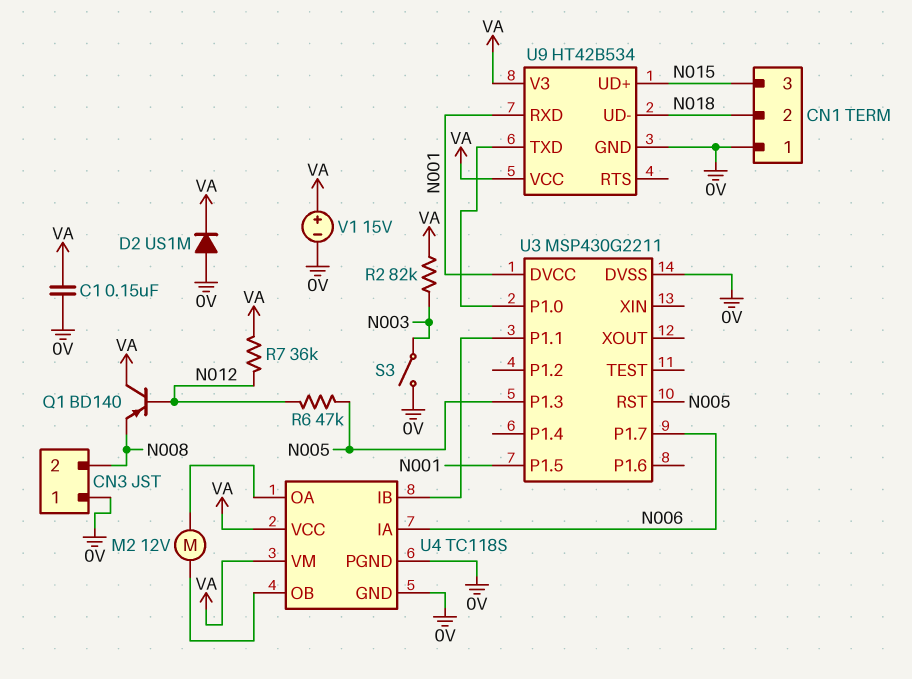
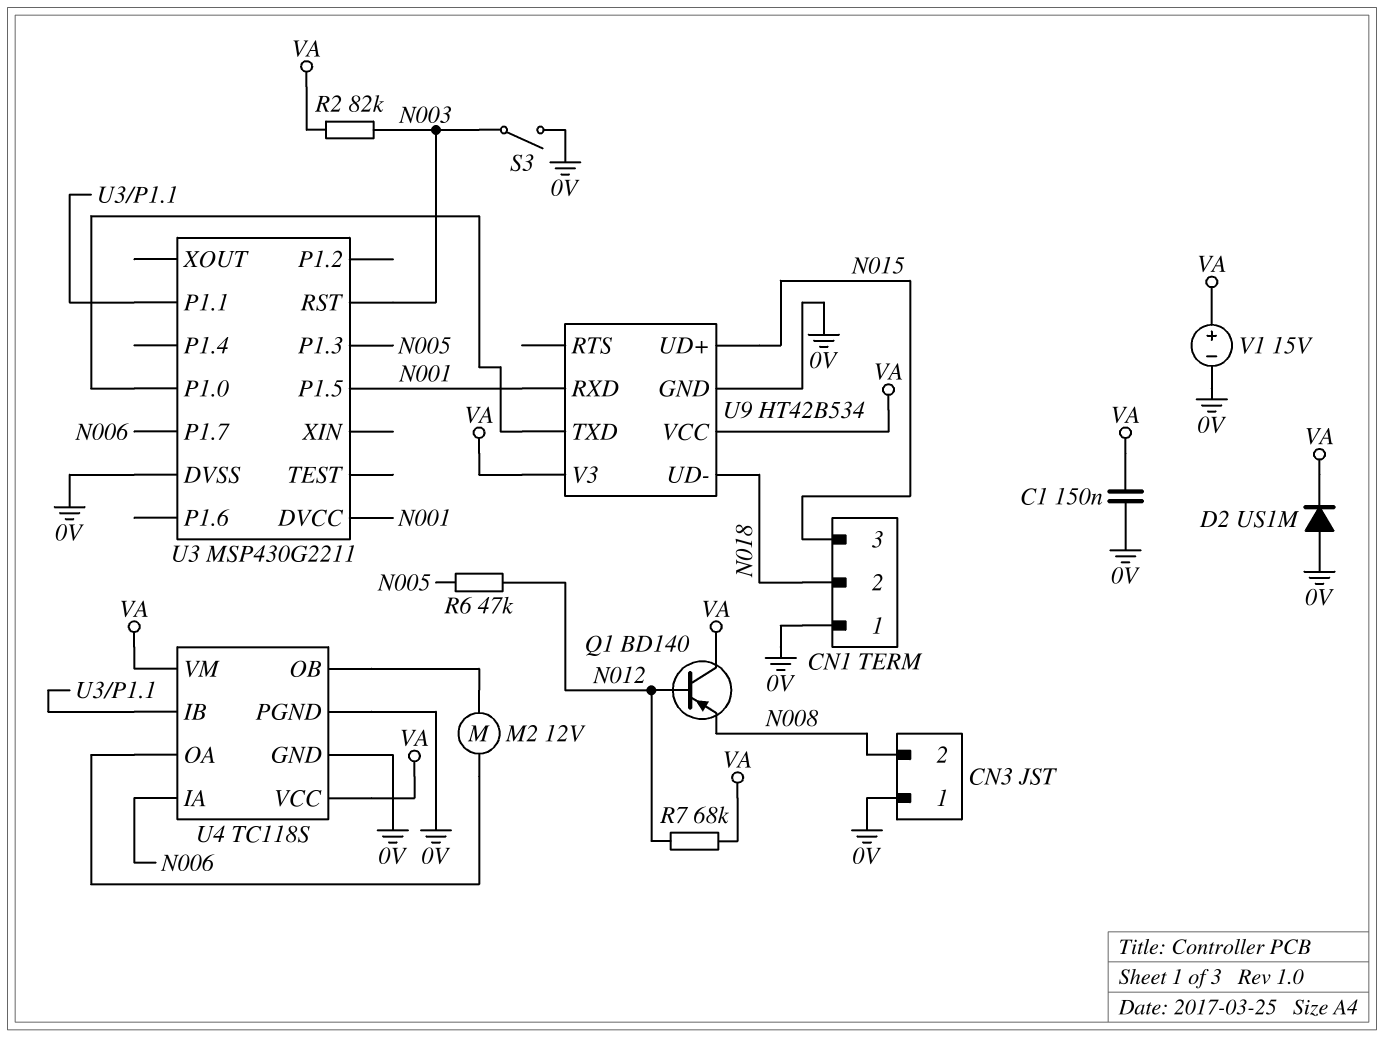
R7: 36k (N012, VA) -> 68k (N012, VA)
U3 pin RST: N005 -> N003

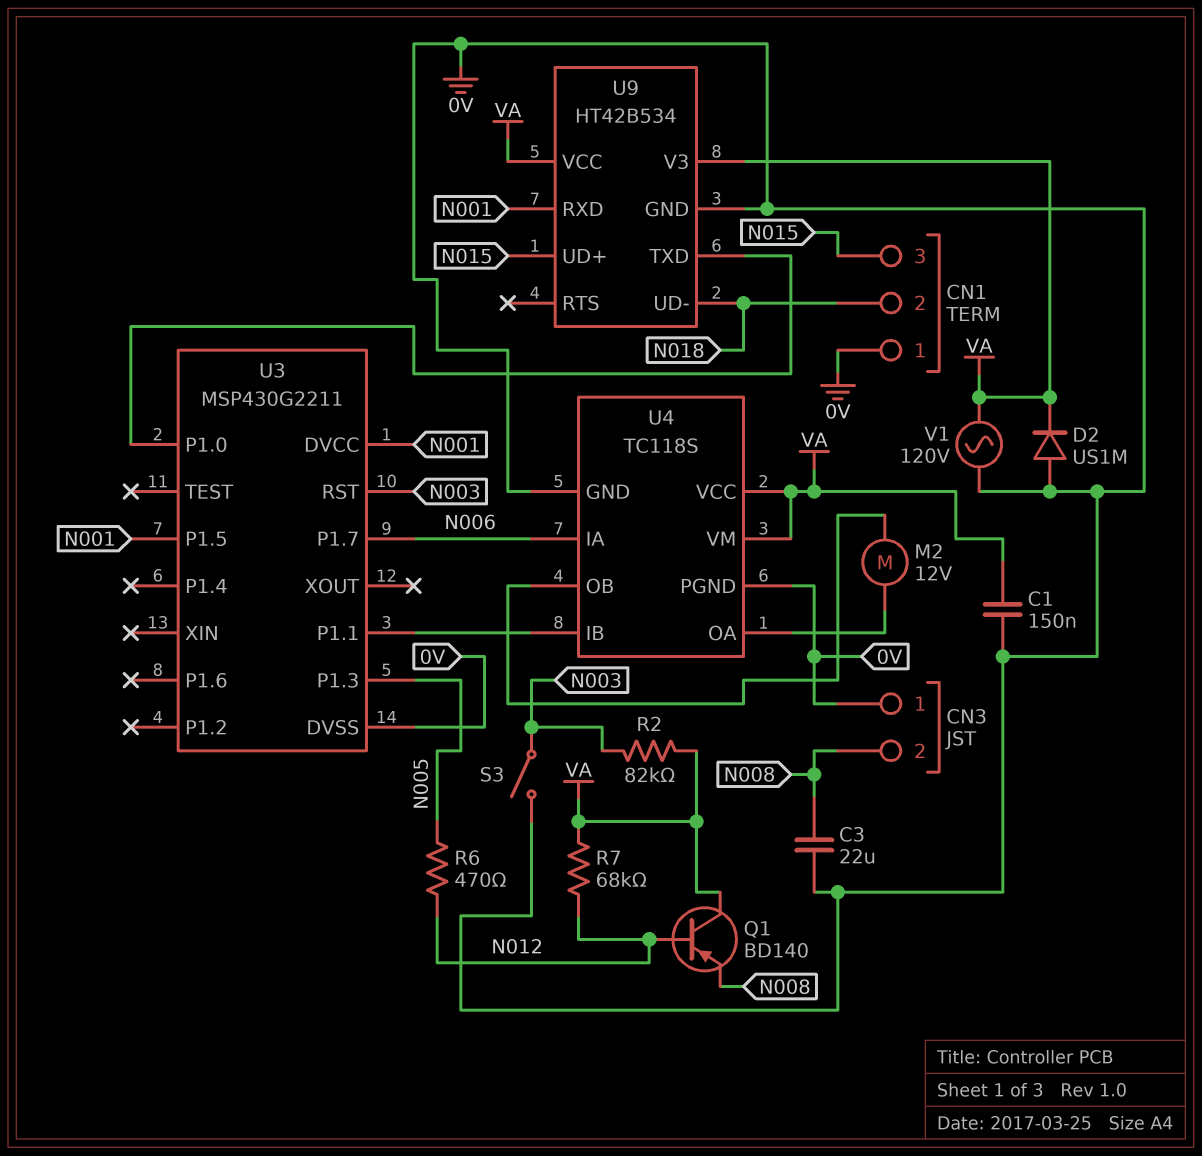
C3: none -> 22uF (0V, N008)
R6: 47k (N005, N012) -> 470 (N005, N012)
V1: 15V (plus VA, minus 0V) -> AC 120V (0V, VA)

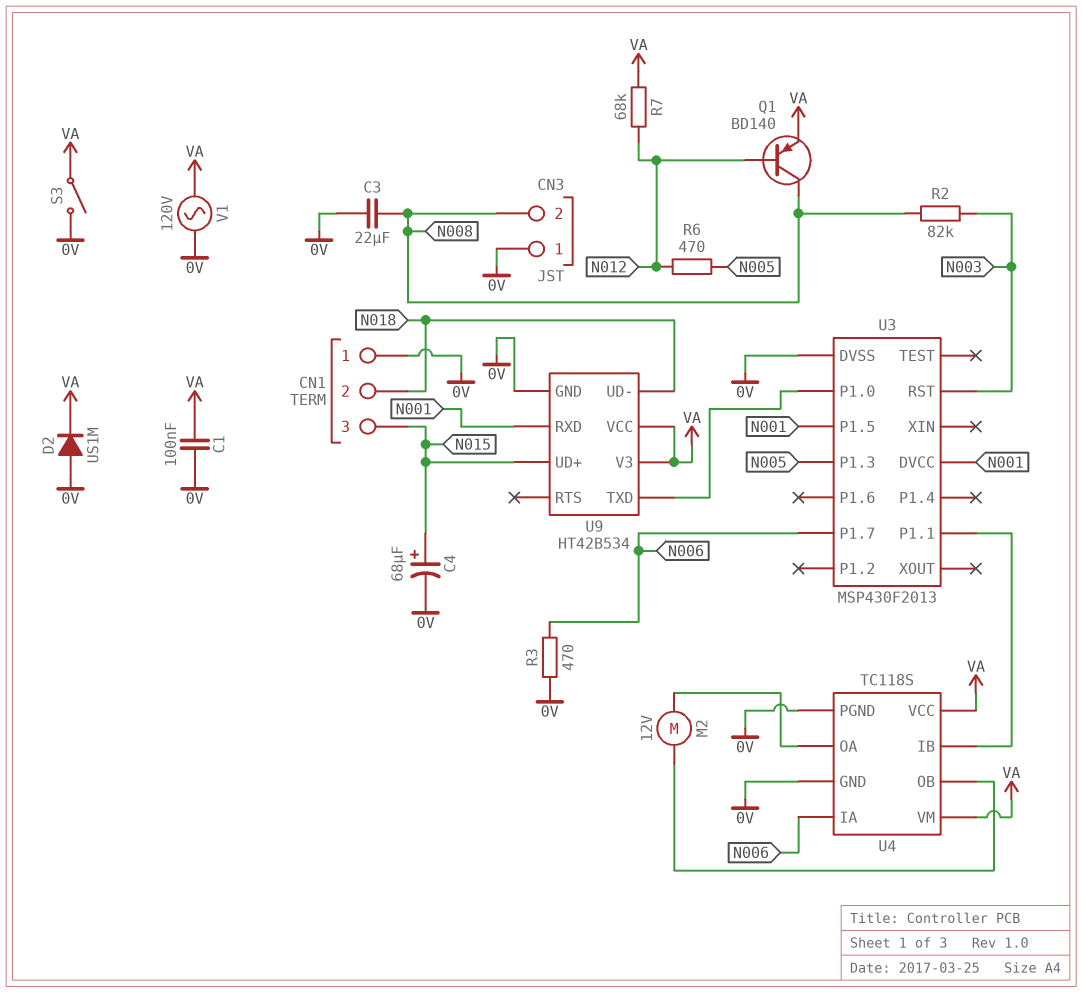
C1: 150nF (0V, VA) -> 100nF (0V, VA)
C4: none -> 68uF (plus N015, minus 0V)
Q1: PNP BD140 (B N012, C VA, E N008) -> PNP BD140 (B N012, C N008, E VA)
R2: 82k (N003, VA) -> 82k (N003, N008)
R3: none -> 470 (0V, N006)
S3: switch (0V, N003) -> switch (0V, VA)
U3: MSP430G2211 -> MSP430F2013

